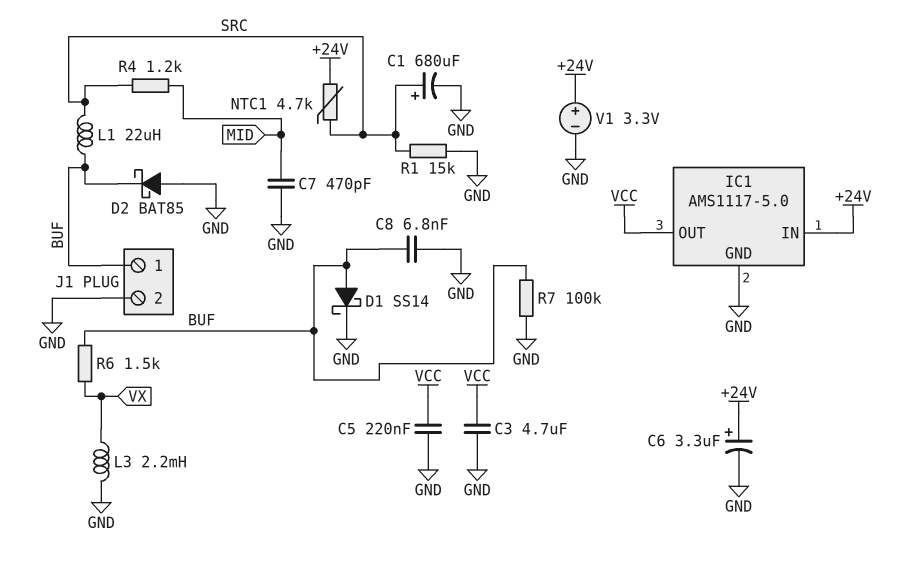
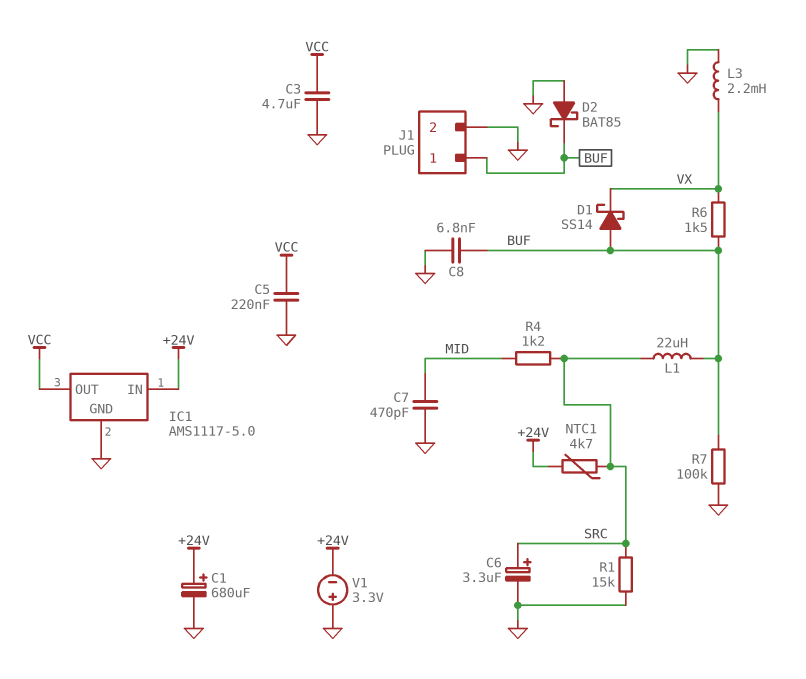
C1: 680uF (plus SRC, minus GND) -> 680uF (plus +24V, minus GND)
C6: 3.3uF (plus +24V, minus GND) -> 3.3uF (plus SRC, minus GND)
D1: schottky SS14 (A BUF, K GND) -> schottky SS14 (A BUF, K VX)
V1: 3.3V (plus +24V, minus GND) -> 3.3V (plus GND, minus +24V)

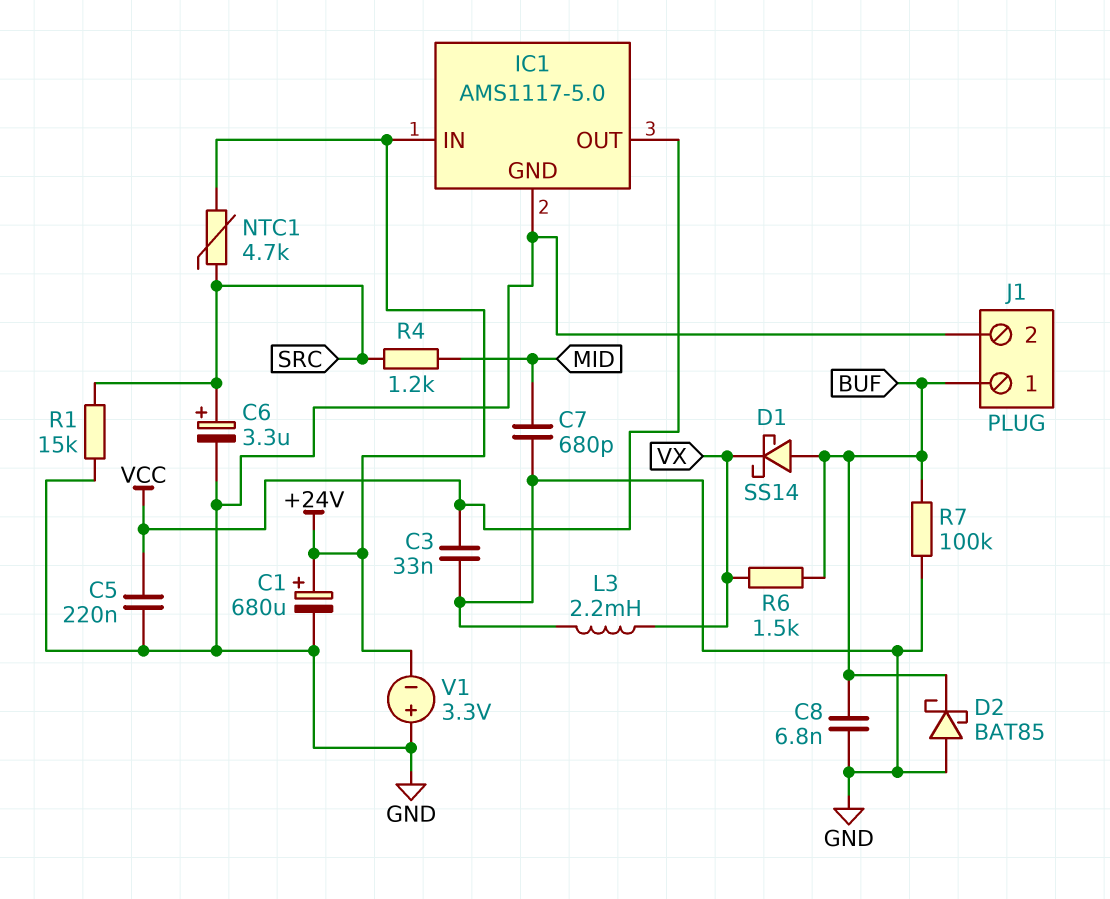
C3: 4.7uF (GND, VCC) -> 33nF (GND, VCC)
C7: 470pF (GND, MID) -> 680pF (GND, MID)
L1: 22uH (BUF, SRC) -> none

